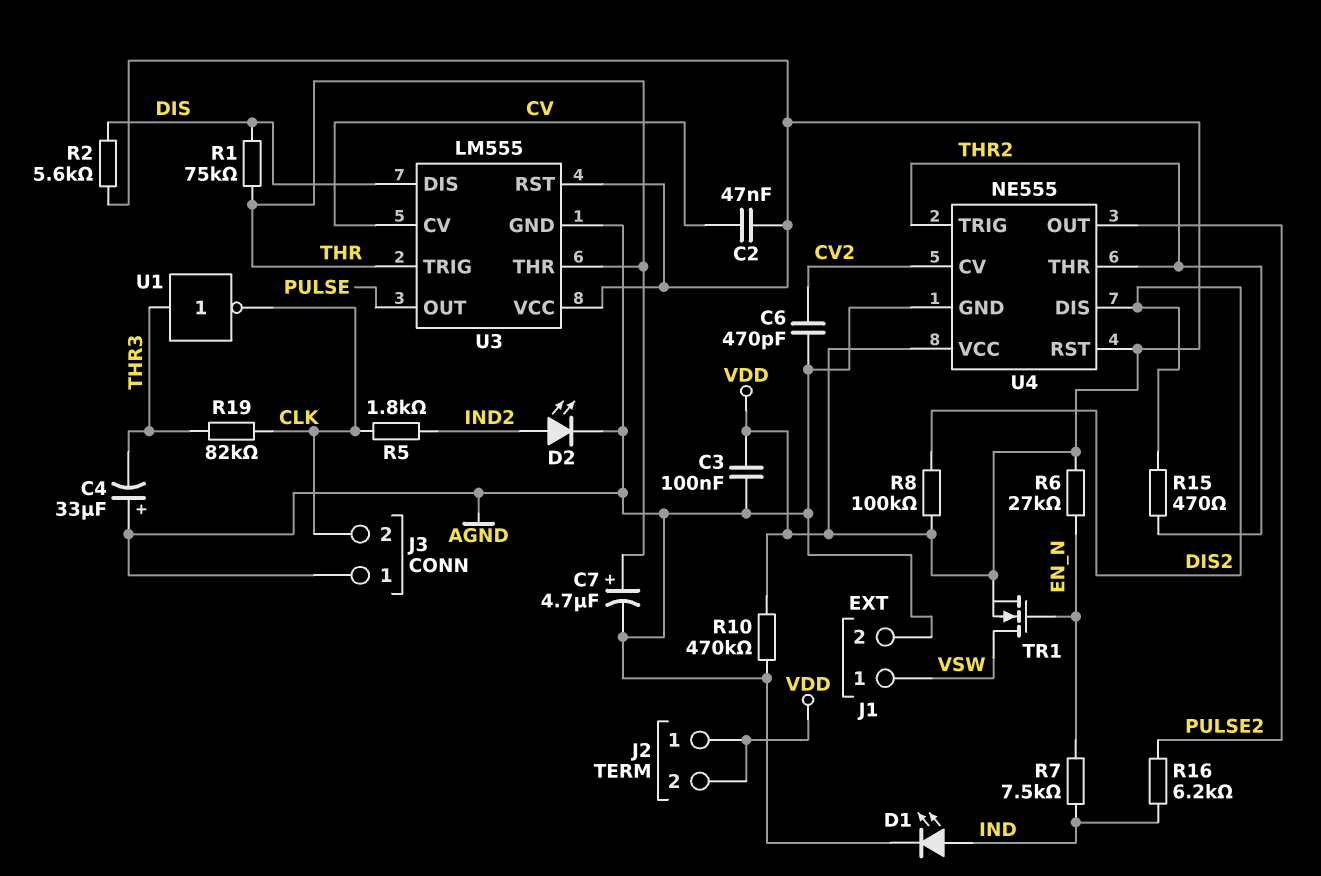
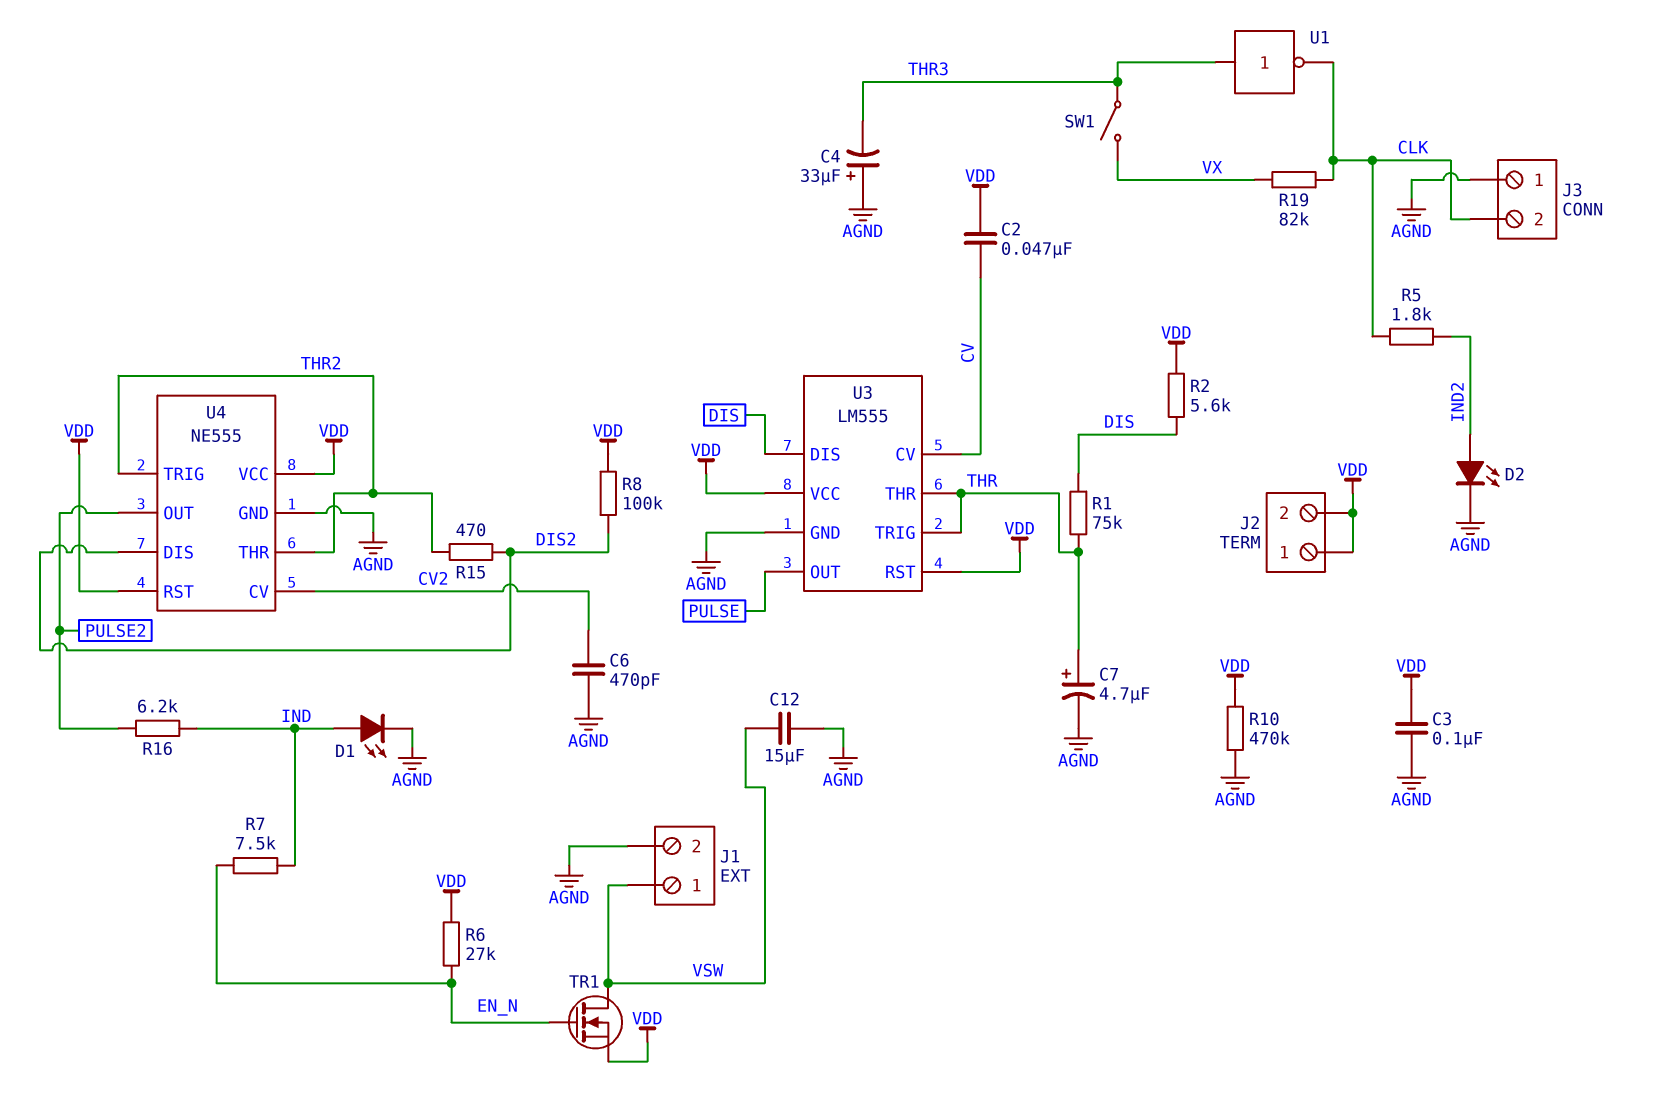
C12: none -> 15uF (AGND, VSW)
R19: 82k (CLK, THR3) -> 82k (CLK, VX)
SW1: none -> switch (THR3, VX)

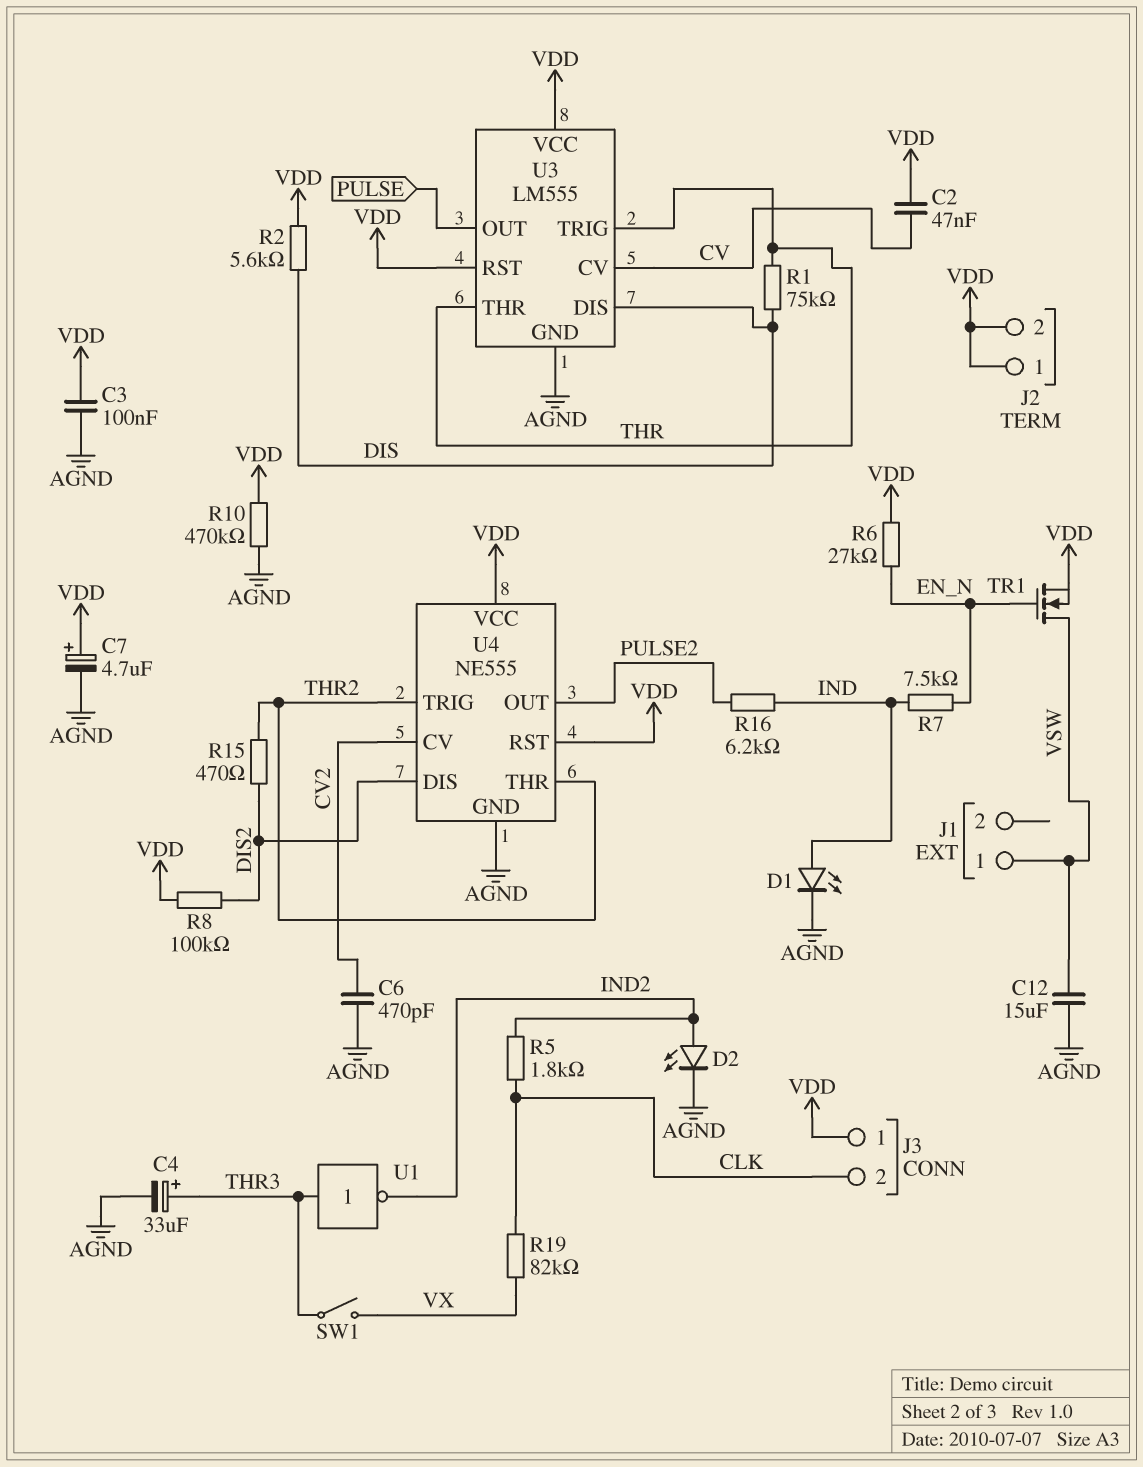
C4: 33uF (plus AGND, minus THR3) -> 33uF (plus THR3, minus AGND)
C7: 4.7uF (plus THR, minus AGND) -> 4.7uF (plus VDD, minus AGND)
J1 pin 2: AGND -> none
J3 pin 1: AGND -> VDD
U1: NOT (in THR3, out CLK) -> NOT (in THR3, out IND2)

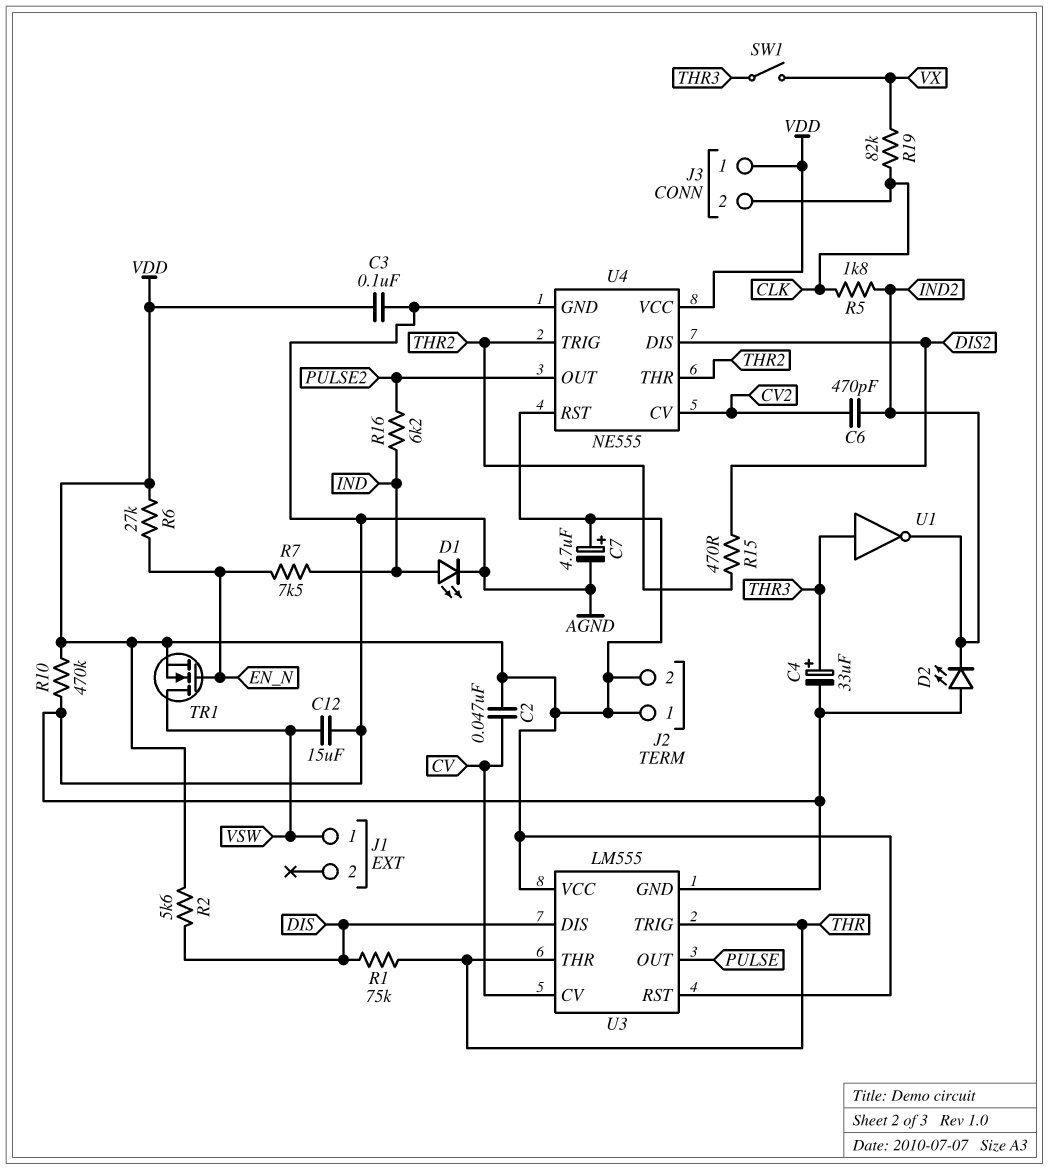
C6: 470pF (AGND, CV2) -> 470pF (CV2, IND2)
D2: LED (A IND2, K AGND) -> LED (A AGND, K IND2)
R8: 100k (DIS2, VDD) -> none

